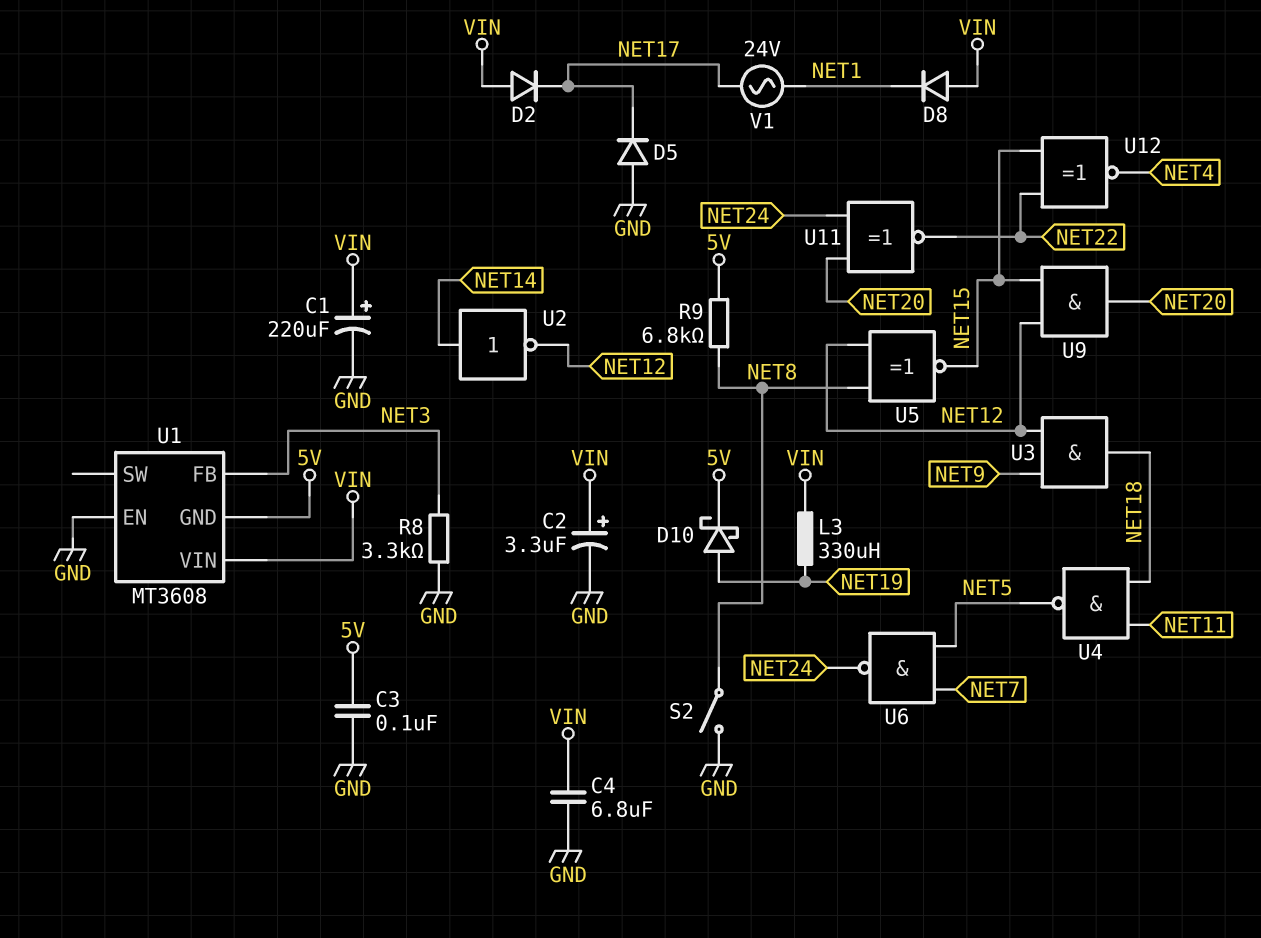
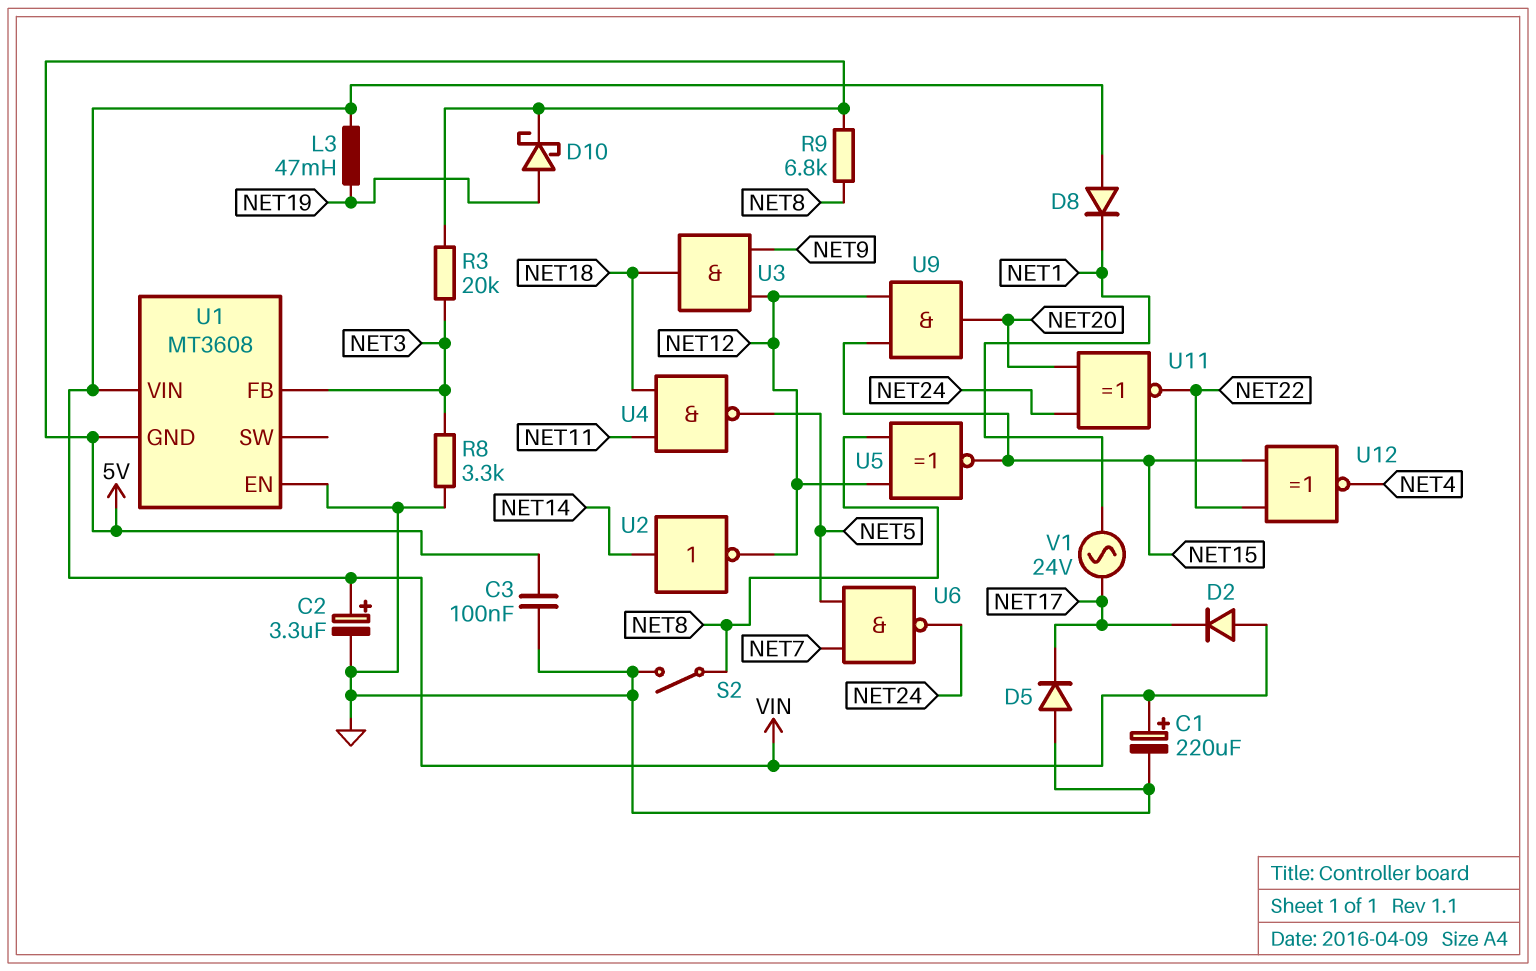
C4: 6.8uF (GND, VIN) -> none
L3: 330uH (NET19, VIN) -> 47mH (NET19, VIN)
R3: none -> 20k (5V, NET3)

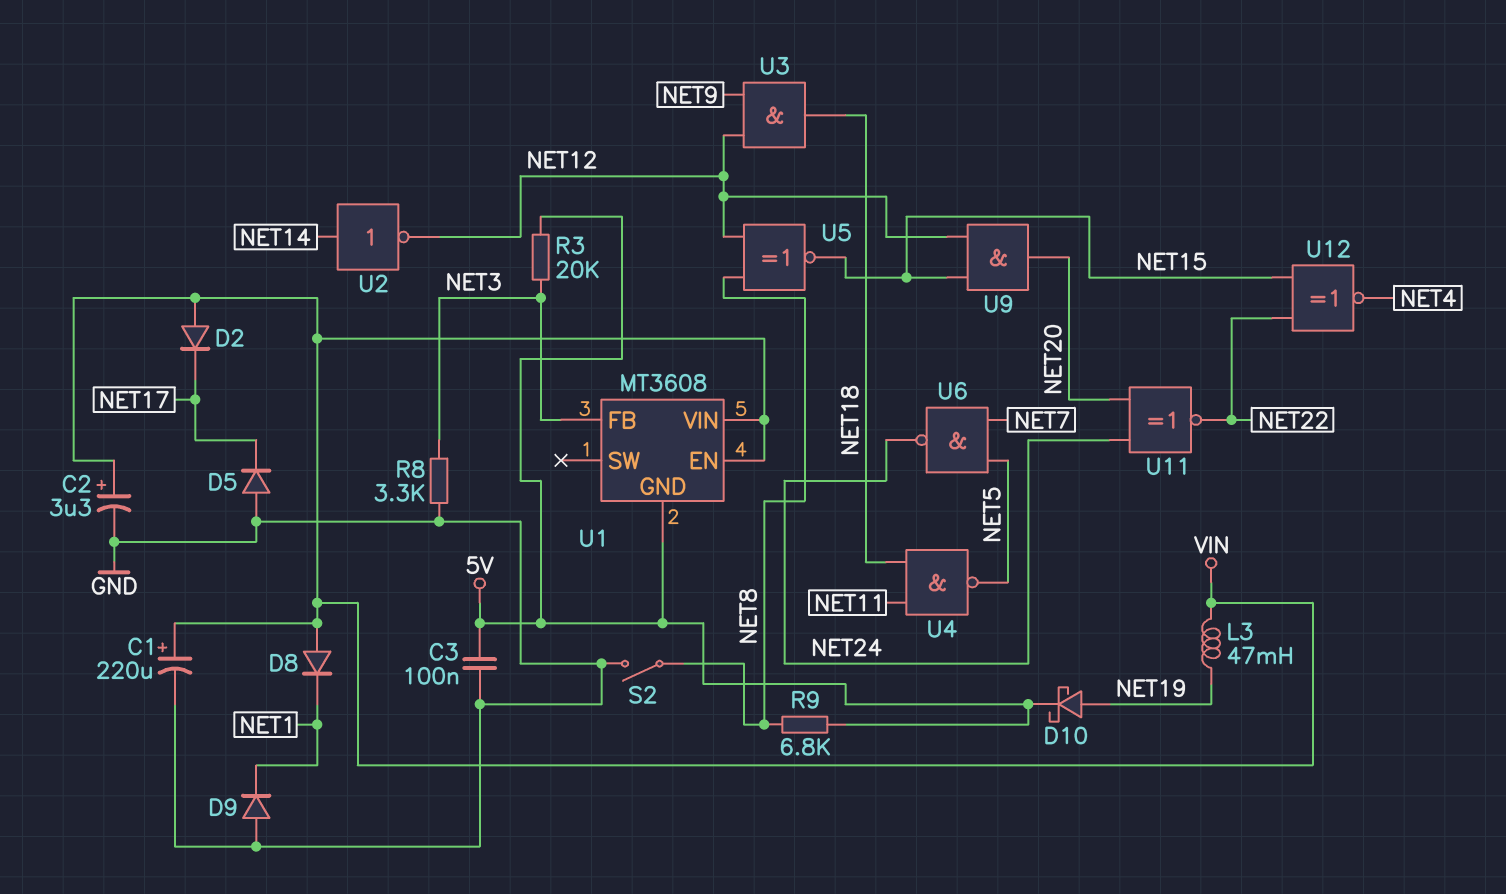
D9: none -> diode (A GND, K NET1)
U1 pin EN: GND -> VIN
V1: AC 24V (NET1, NET17) -> none

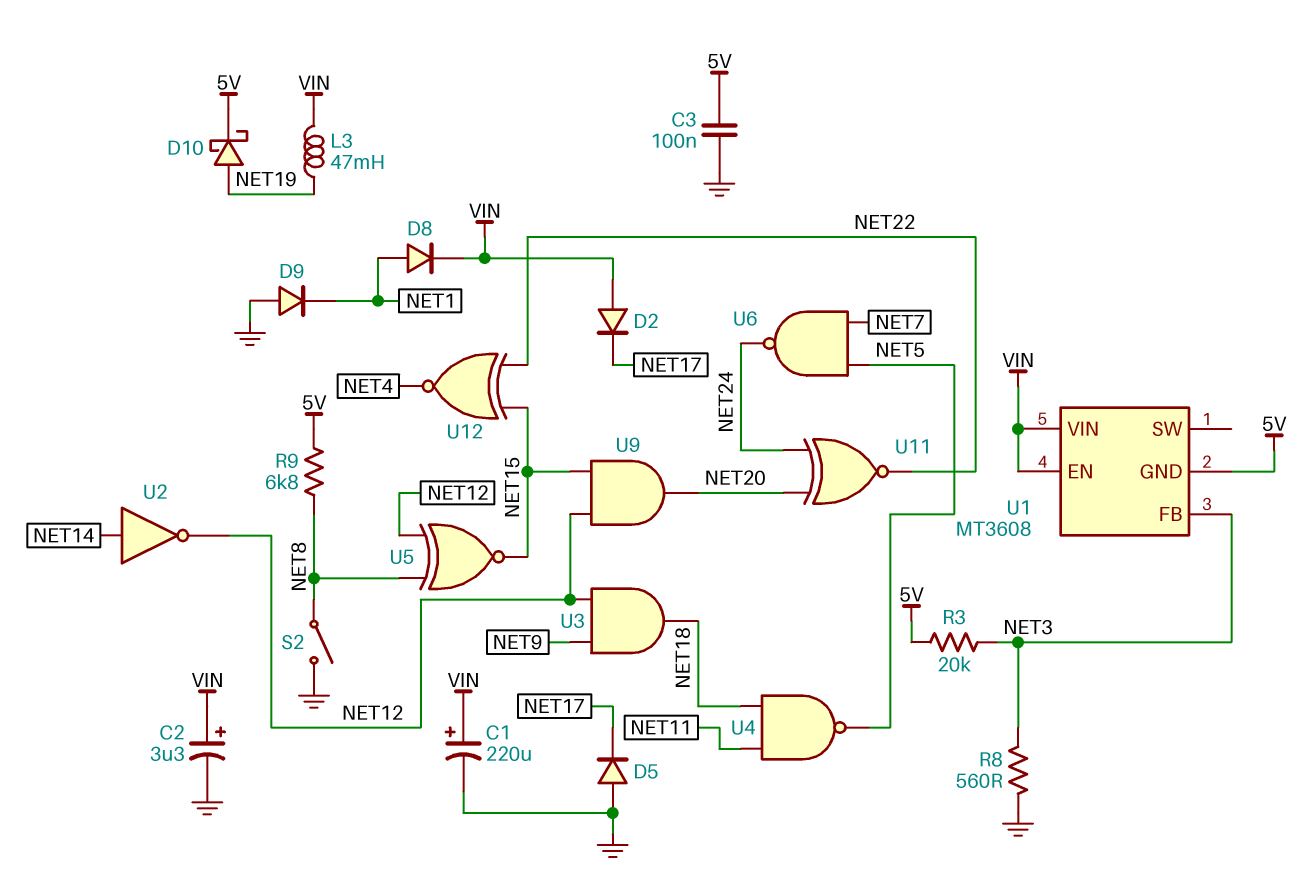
D8: diode (A VIN, K NET1) -> diode (A NET1, K VIN)
R8: 3.3k (GND, NET3) -> 560 (GND, NET3)

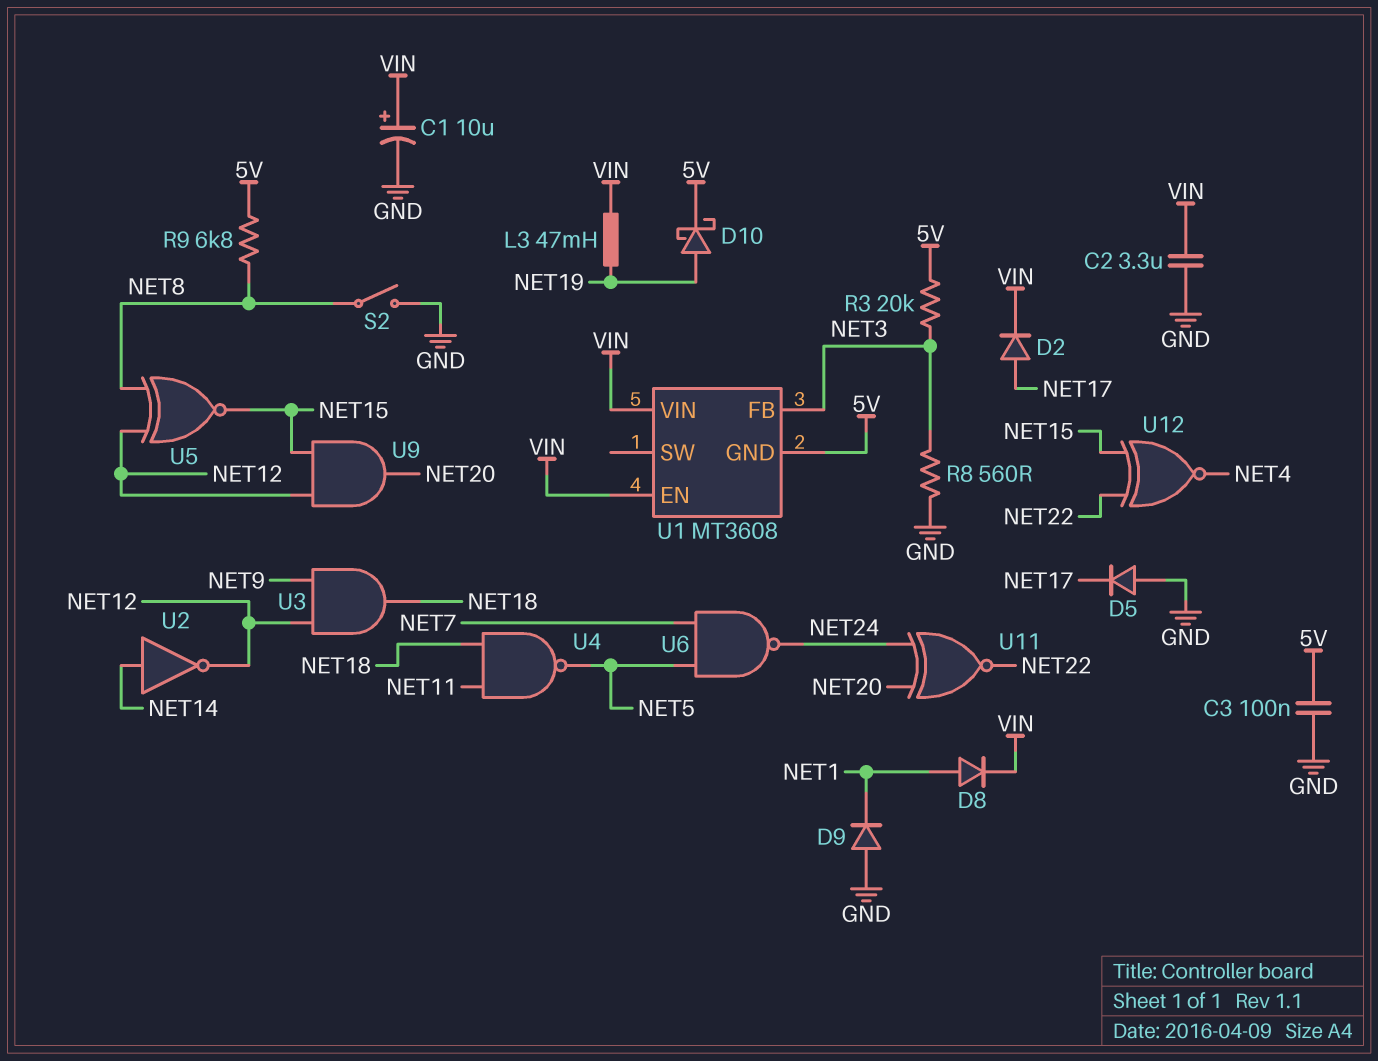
C1: 220uF (plus VIN, minus GND) -> 10uF (plus VIN, minus GND)
C2: 3.3uF (plus VIN, minus GND) -> 3.3uF (GND, VIN)
D2: diode (A VIN, K NET17) -> diode (A NET17, K VIN)

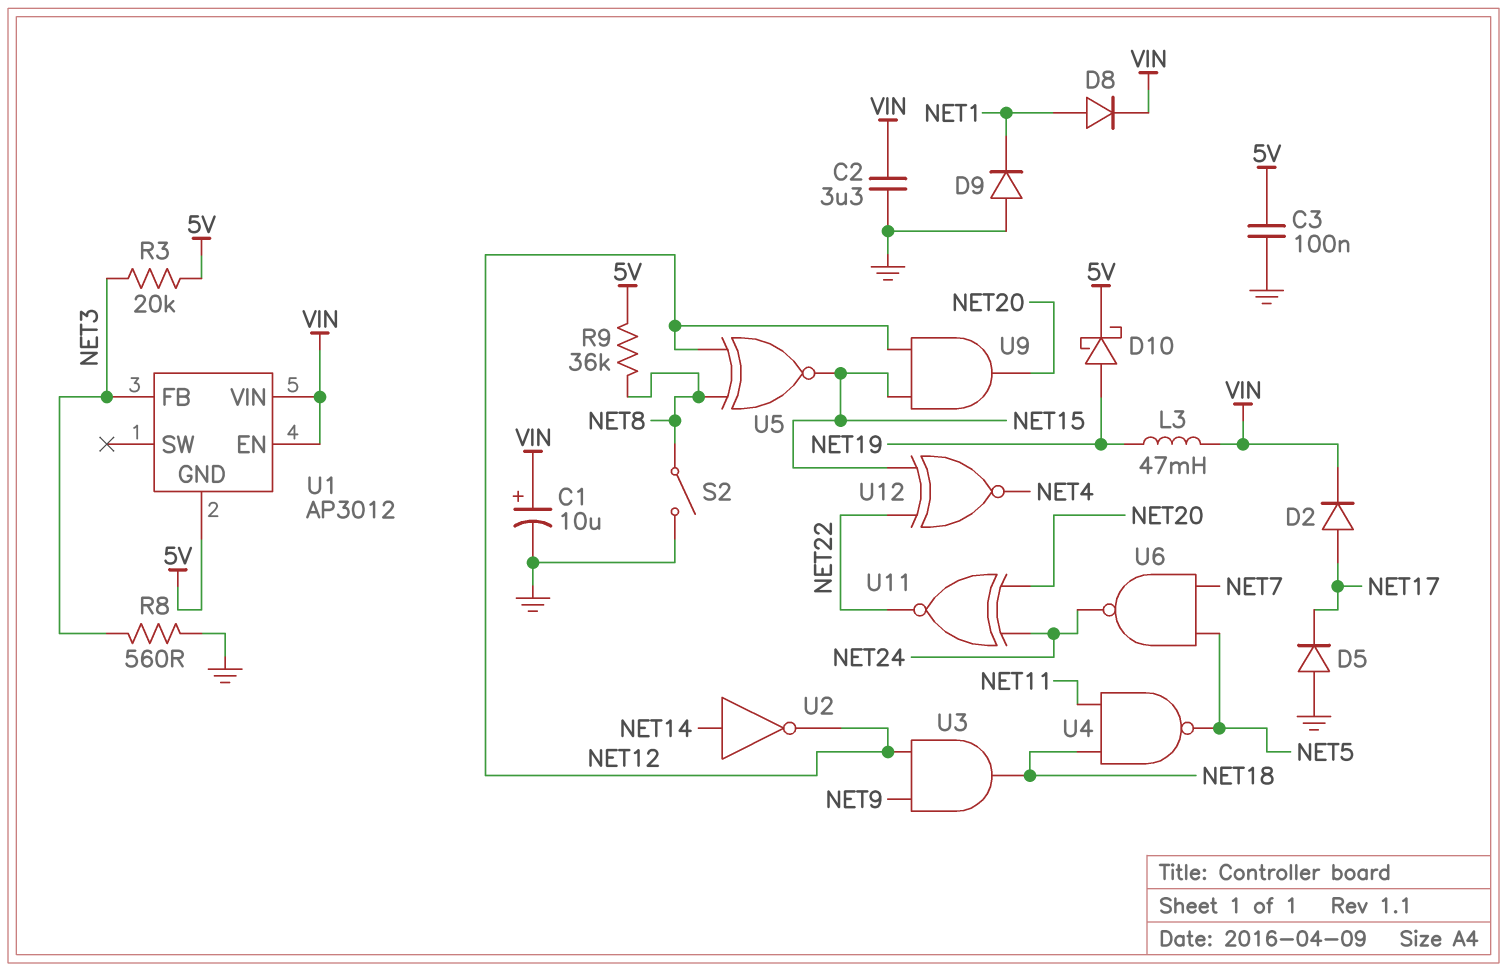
R9: 6.8k (5V, NET8) -> 36k (5V, NET8)
U1: MT3608 -> AP3012

